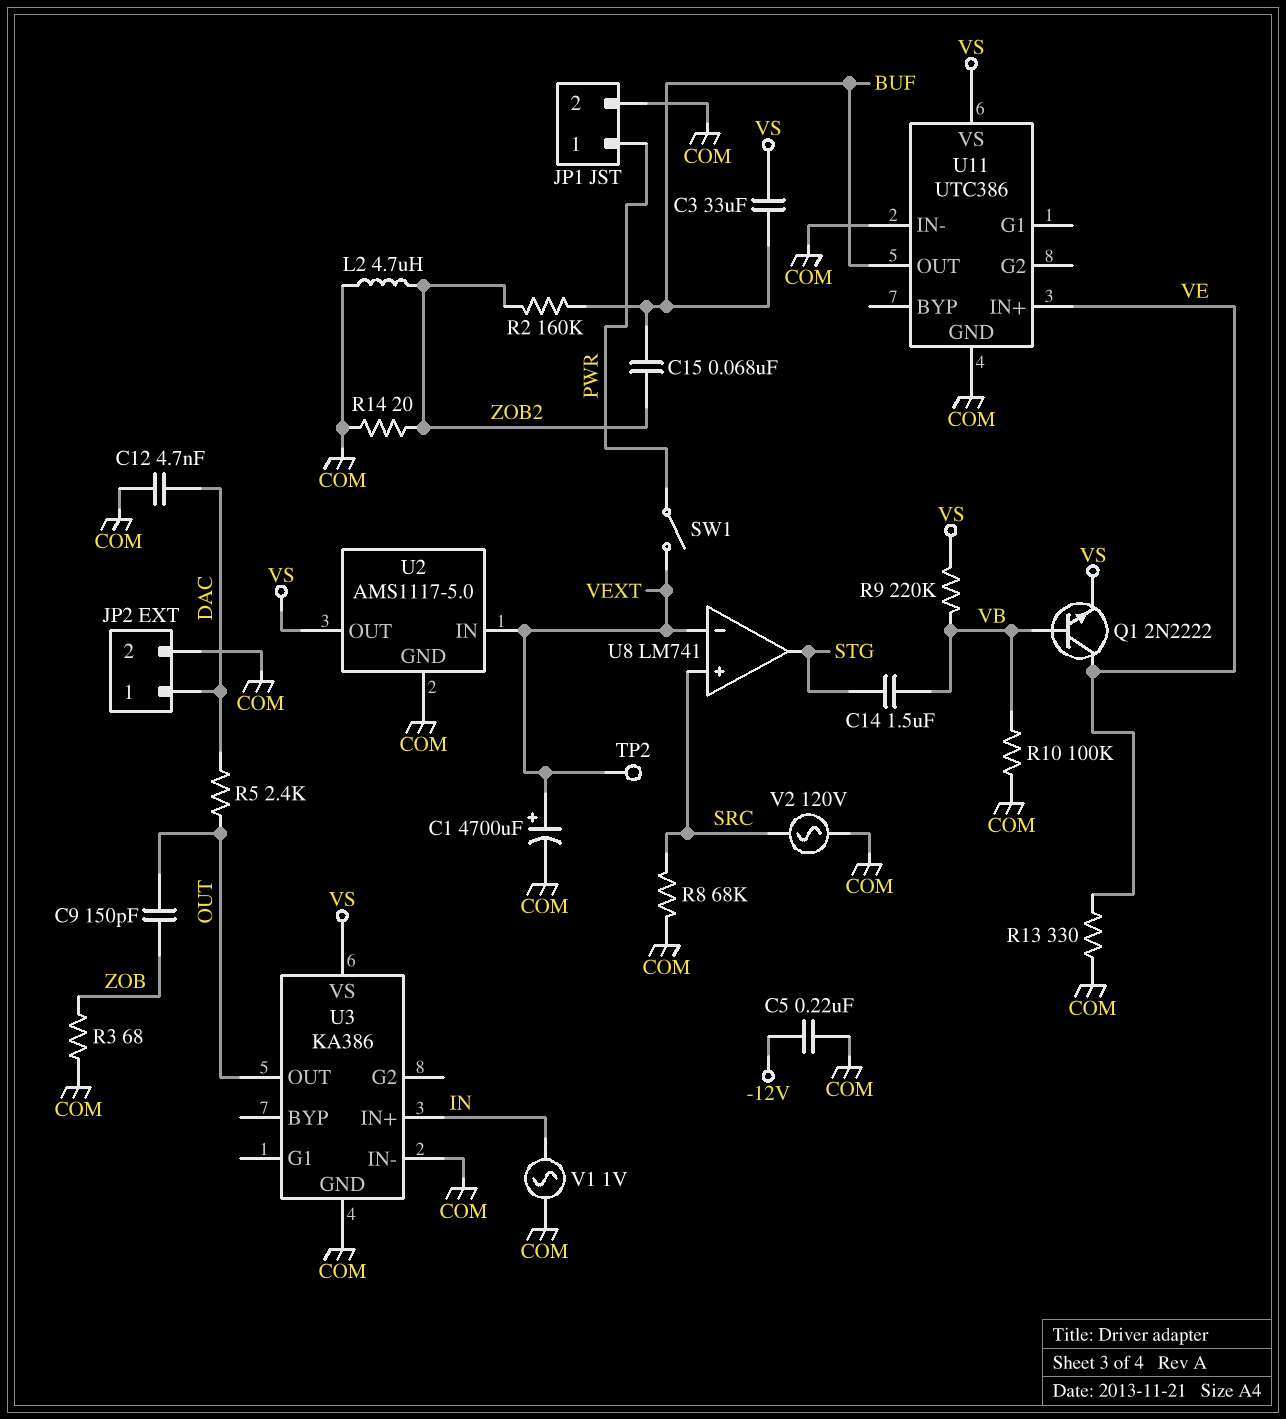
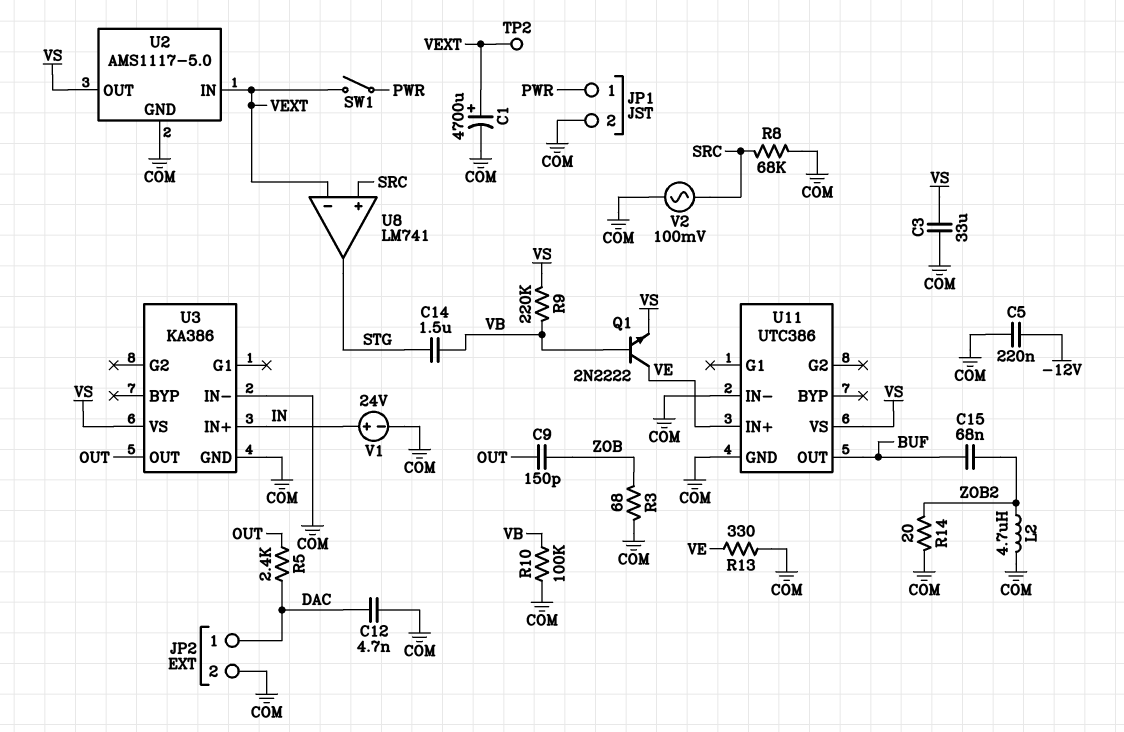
C3: 33uF (BUF, VS) -> 33uF (COM, VS)
R2: 160k (BUF, ZOB2) -> none
V1: AC 1V (COM, IN) -> 24V (plus IN, minus COM)
V2: AC 120V (COM, SRC) -> AC 100mV (COM, SRC)

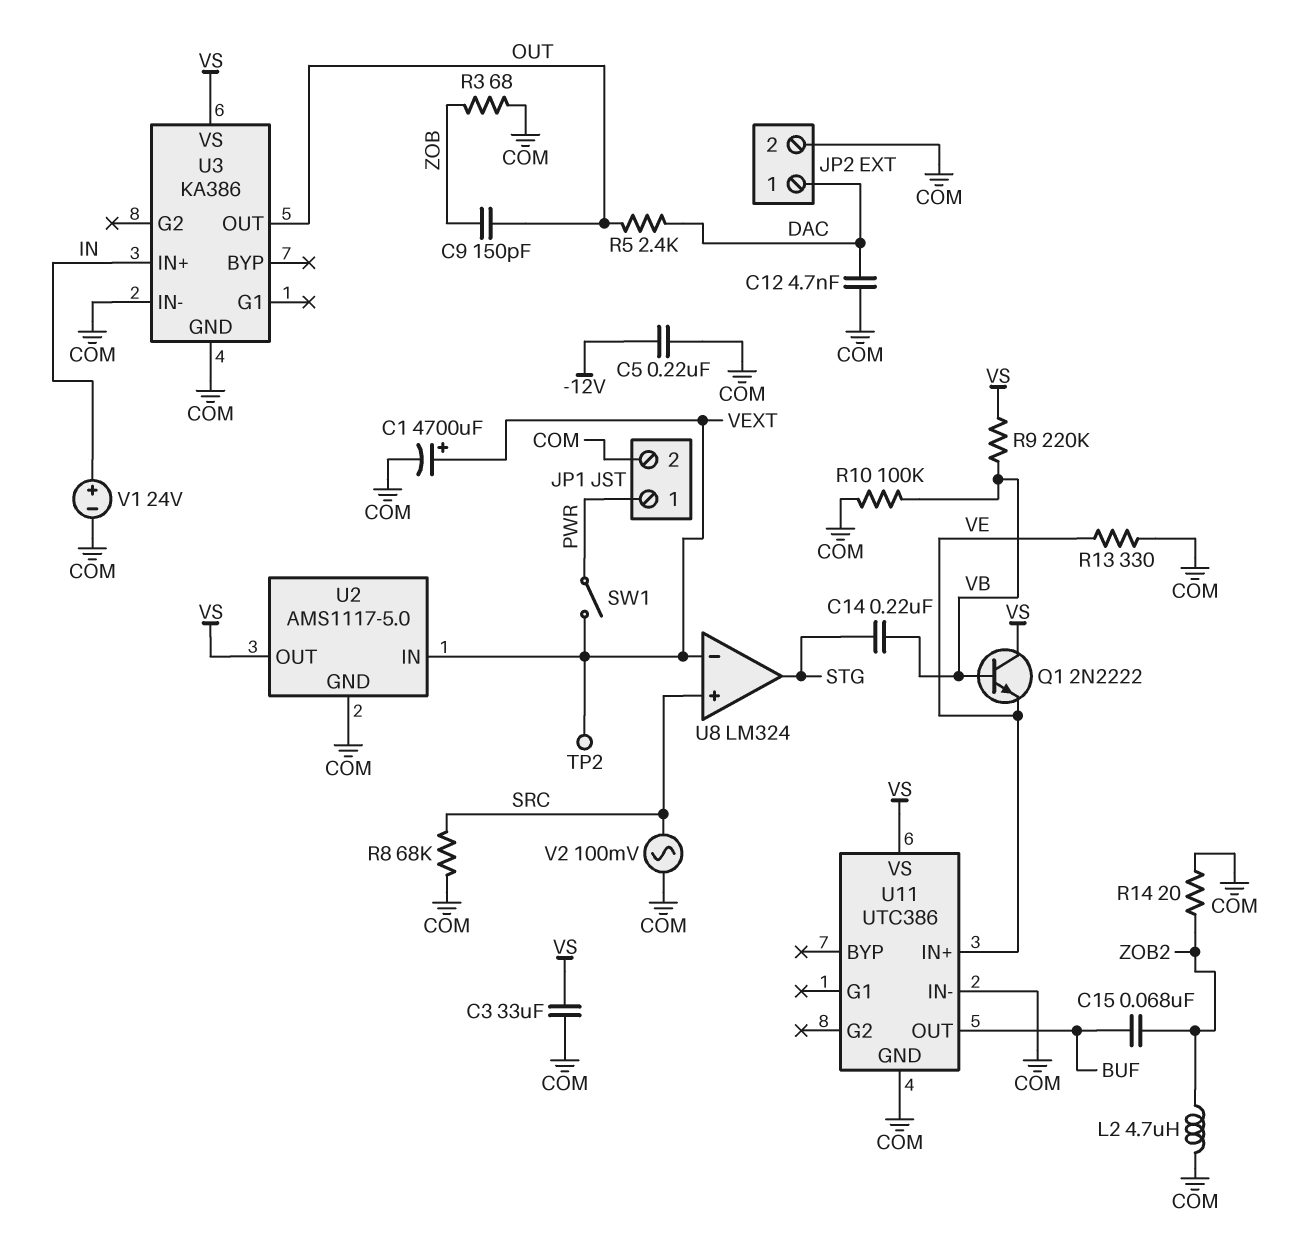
C14: 1.5uF (STG, VB) -> 220nF (STG, VB)
Q1: NPN 2N2222 (B VB, C VE, E VS) -> NPN 2N2222 (B VB, C VS, E VE)
U8: LM741 -> LM324

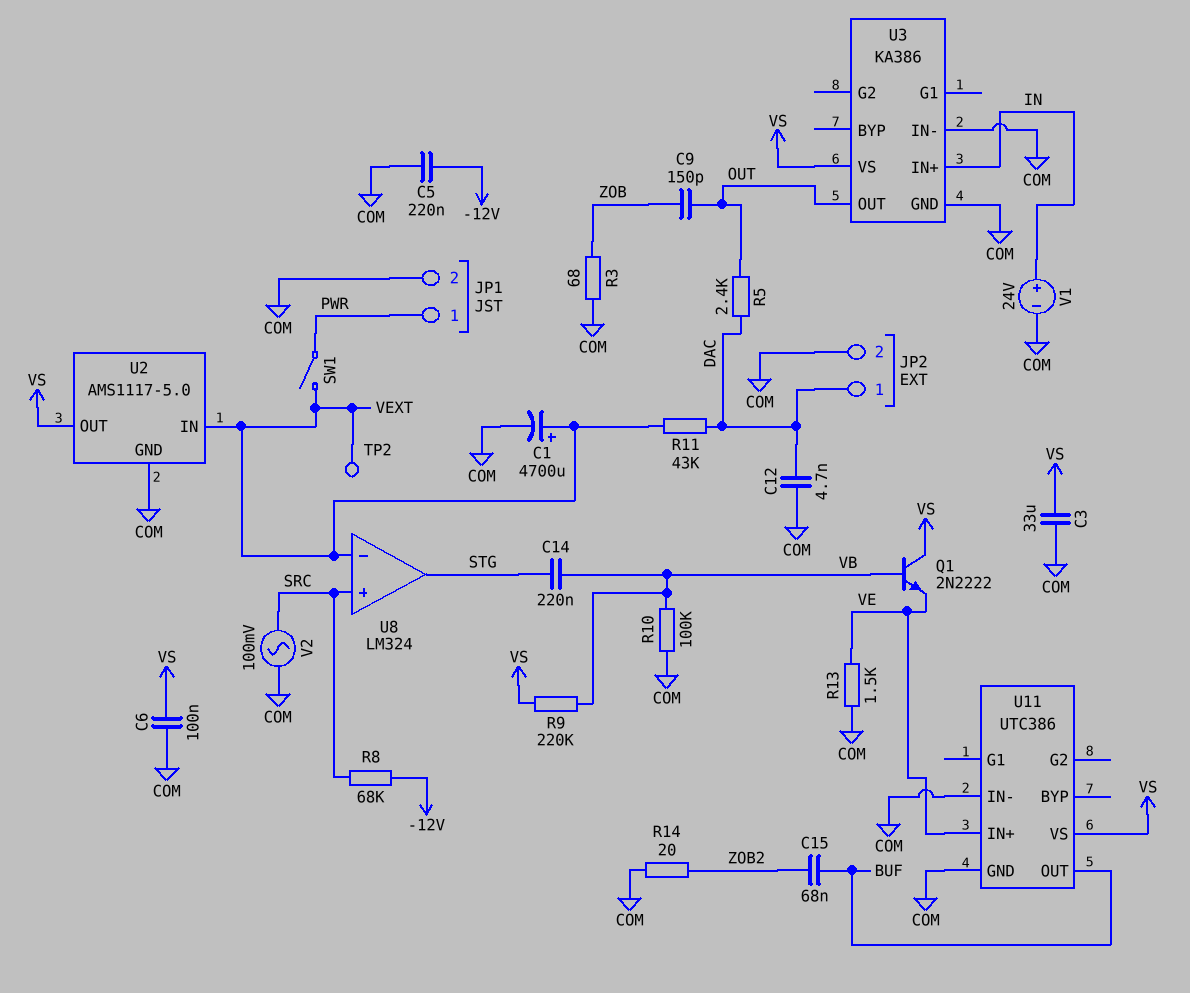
C6: none -> 100nF (COM, VS)
L2: 4.7uH (COM, ZOB2) -> none
R8: 68k (COM, SRC) -> 68k (-12V, SRC)
R11: none -> 43k (DAC, VEXT)
R13: 330 (COM, VE) -> 1.5k (COM, VE)

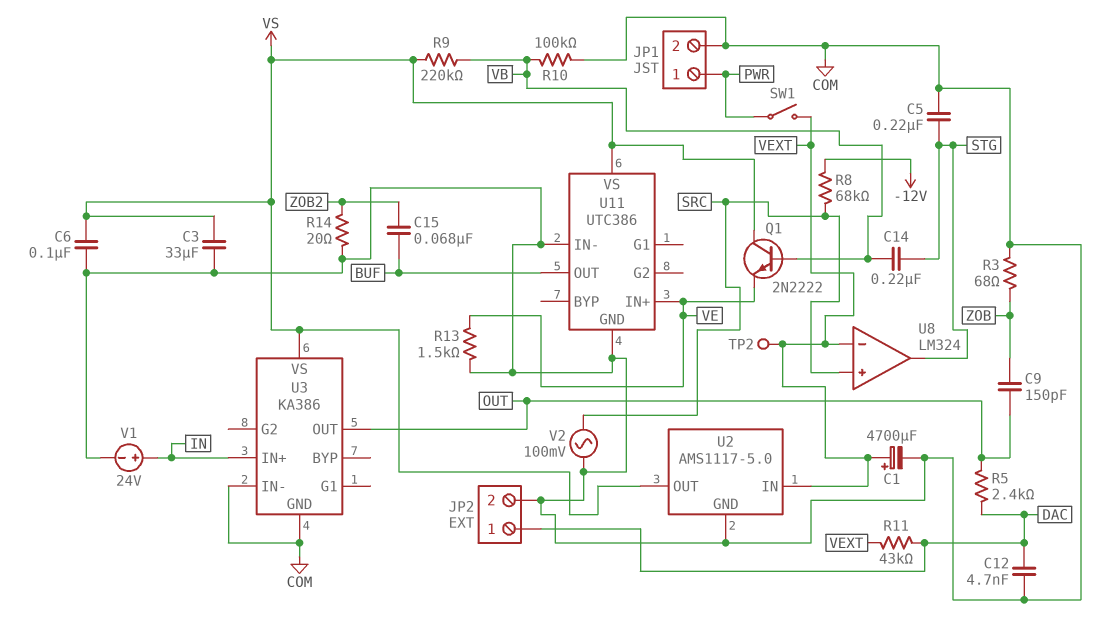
C5: 220nF (-12V, COM) -> 220nF (COM, STG)

